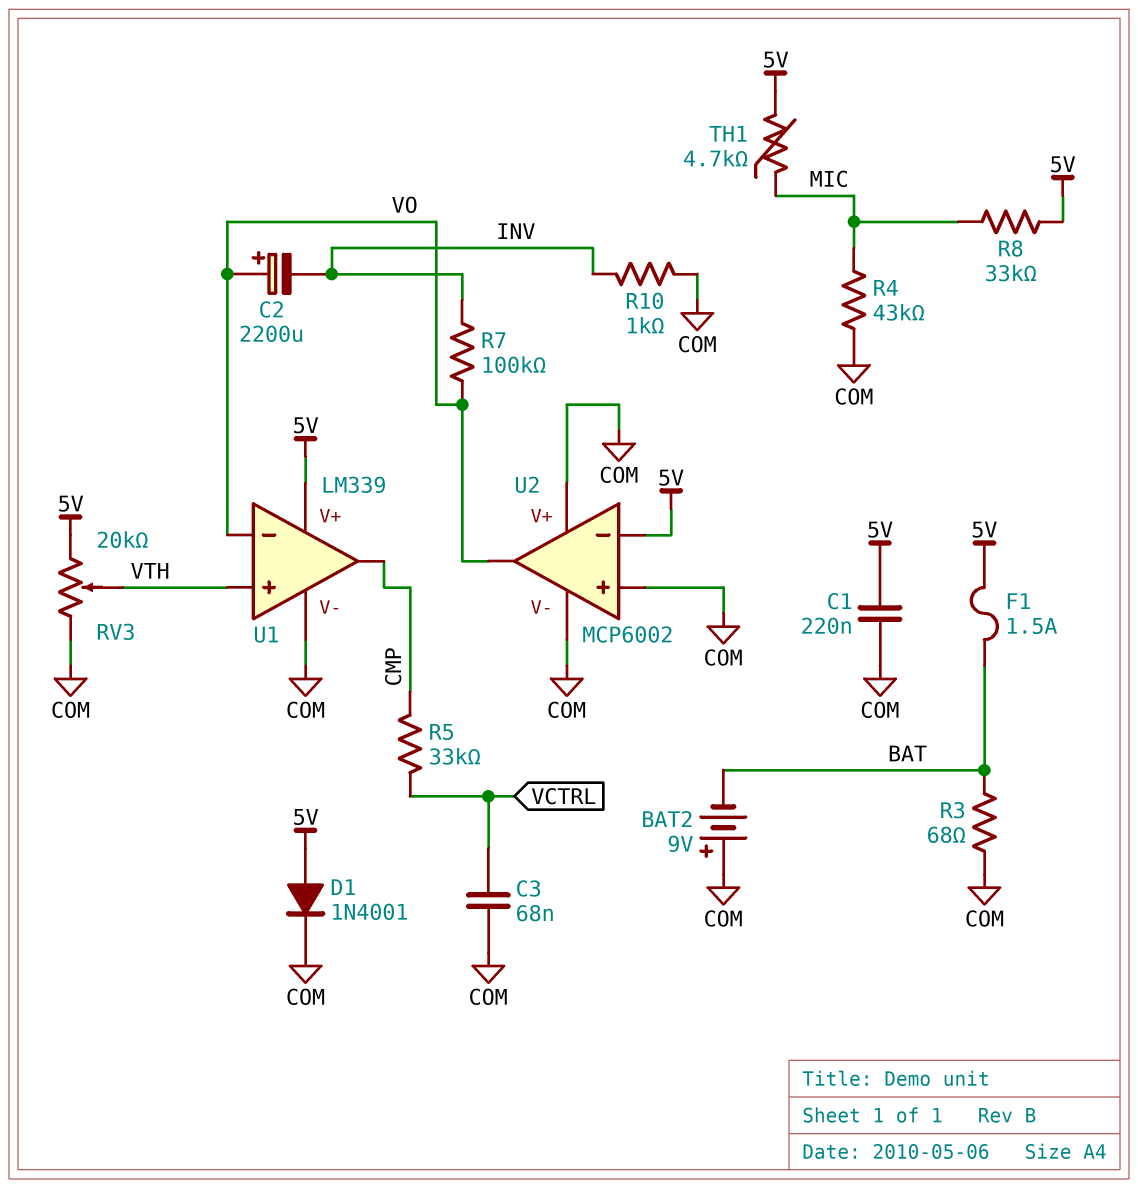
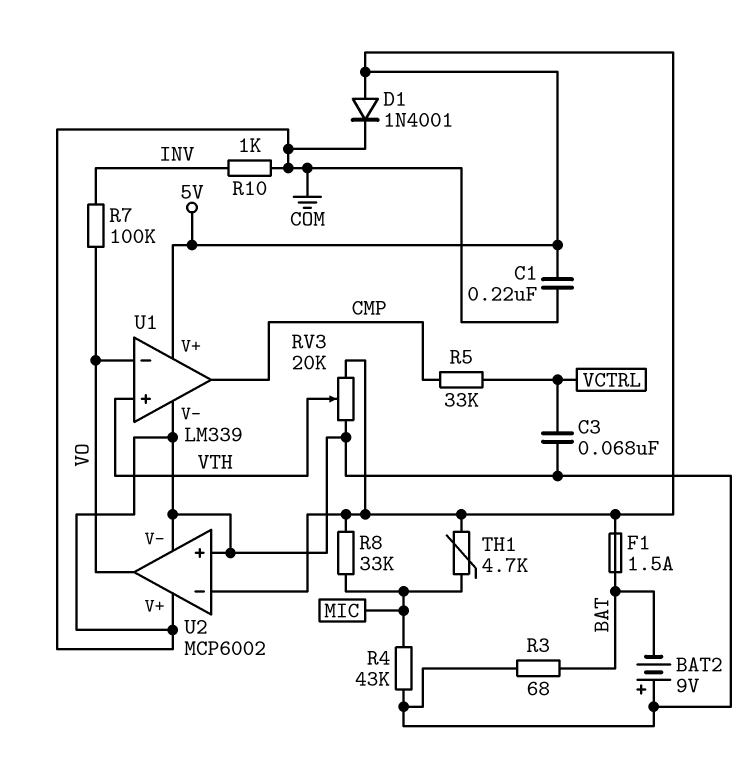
C2: 2200uF (plus VO, minus INV) -> none

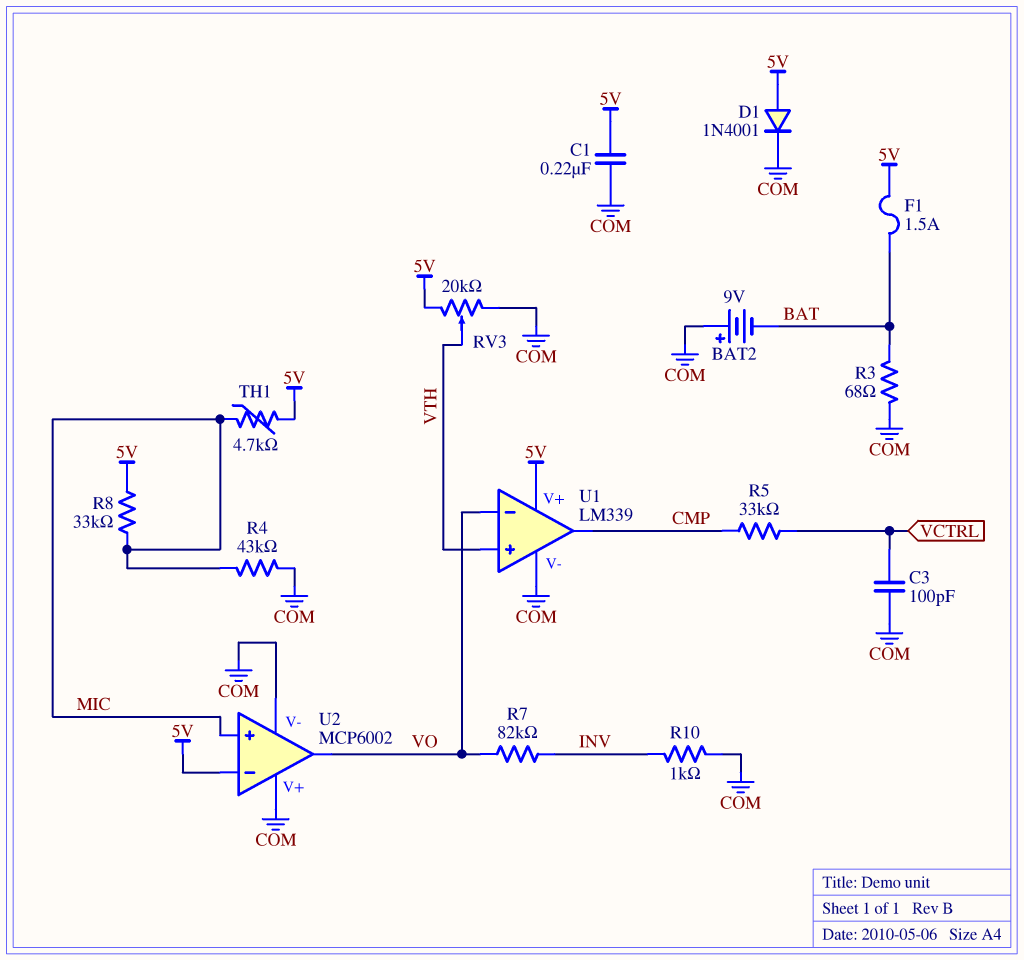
C3: 68nF (COM, VCTRL) -> 100pF (COM, VCTRL)
R7: 100k (INV, VO) -> 82k (INV, VO)
U2 pin in+: COM -> MIC

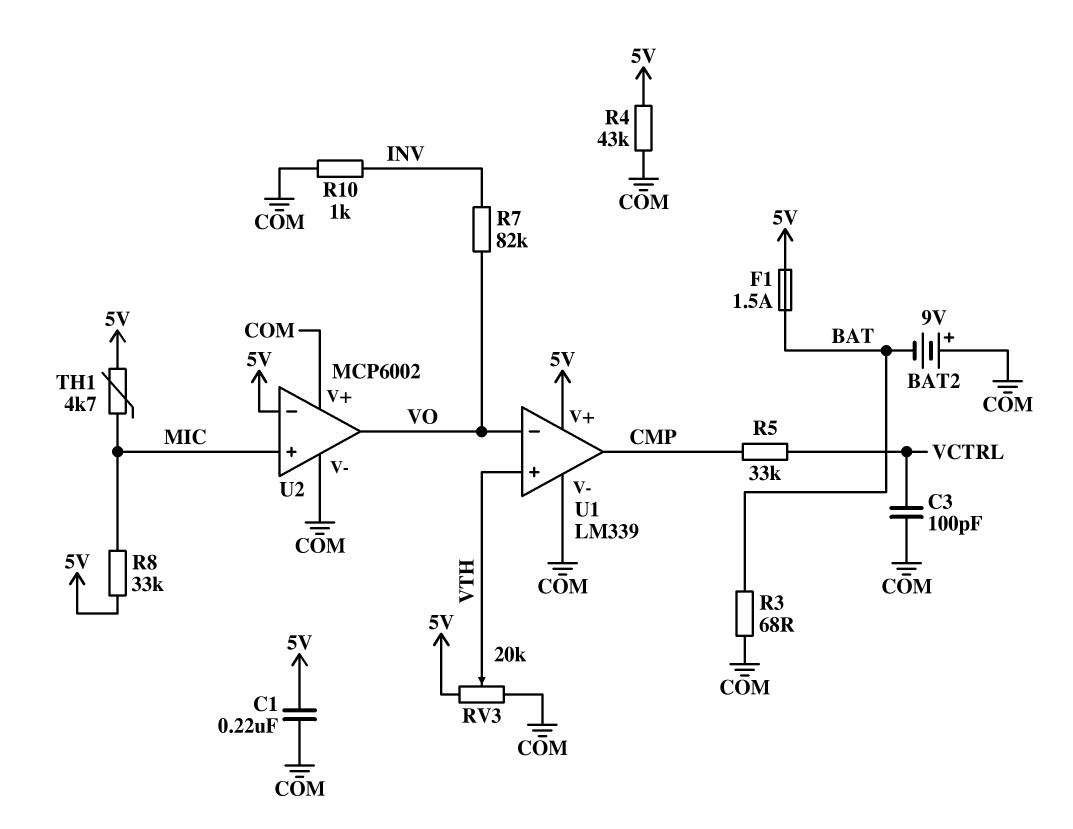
D1: diode 1N4001 (A 5V, K COM) -> none
R4: 43k (COM, MIC) -> 43k (5V, COM)

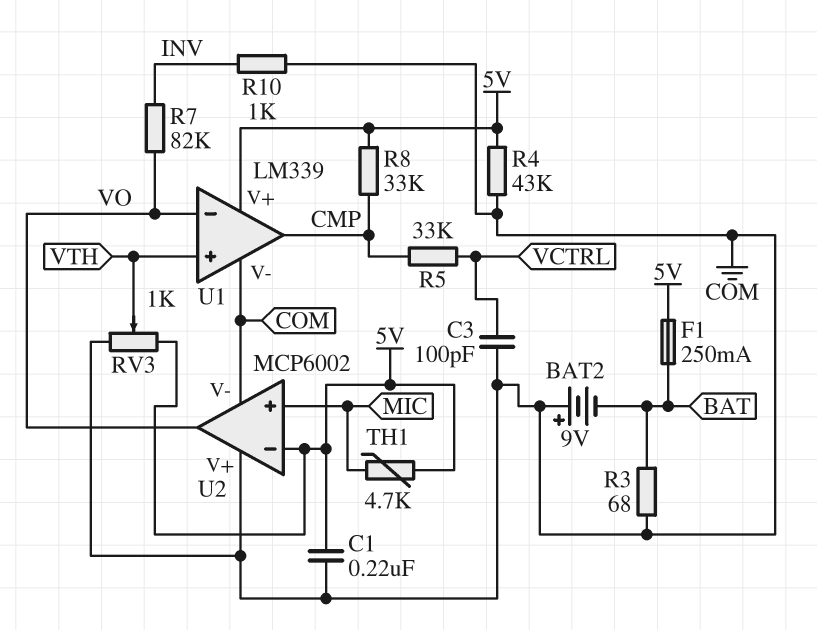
F1: 1.5A (5V, BAT) -> 250mA (5V, BAT)
R8: 33k (5V, MIC) -> 33k (5V, CMP)
RV3: 20k (5V, COM, wiper VTH) -> 1k (5V, COM, wiper VTH)

